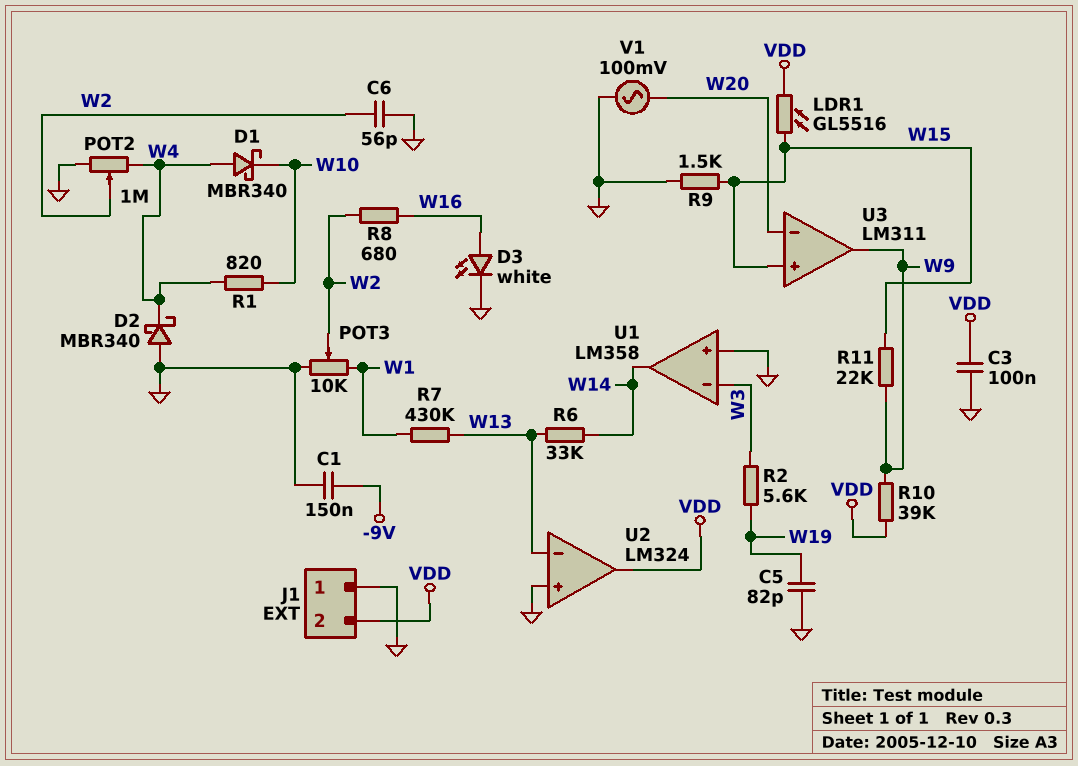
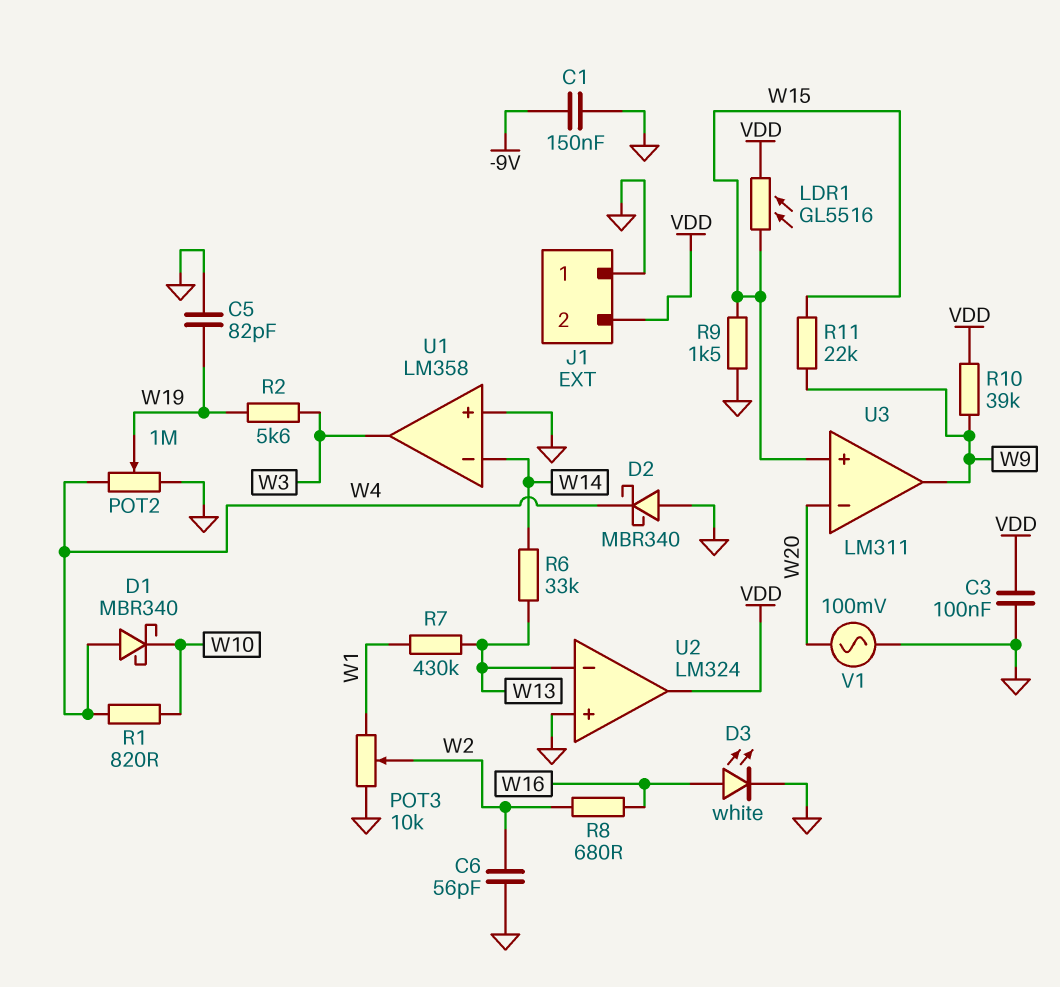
POT2: 1M (GND, W4, wiper W2) -> 1M (GND, W4, wiper W19)
U1 pin in-: W3 -> W14
U1 pin out: W14 -> W3

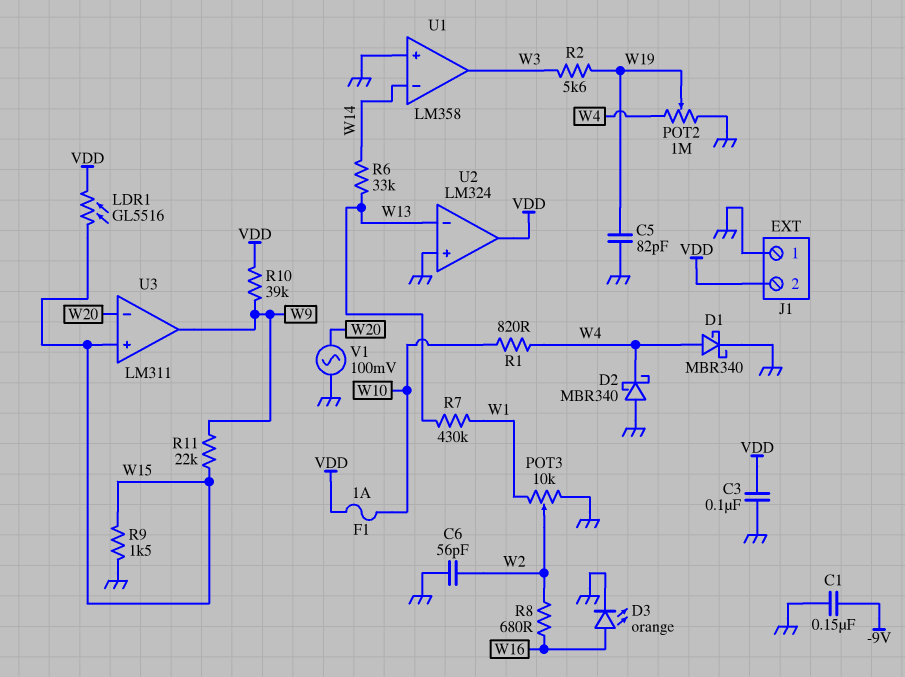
D1: schottky MBR340 (A W4, K W10) -> schottky MBR340 (A W4, K GND)
D3: LED white (A W16, K GND) -> LED orange (A W16, K GND)
F1: none -> 1A (VDD, W10)

